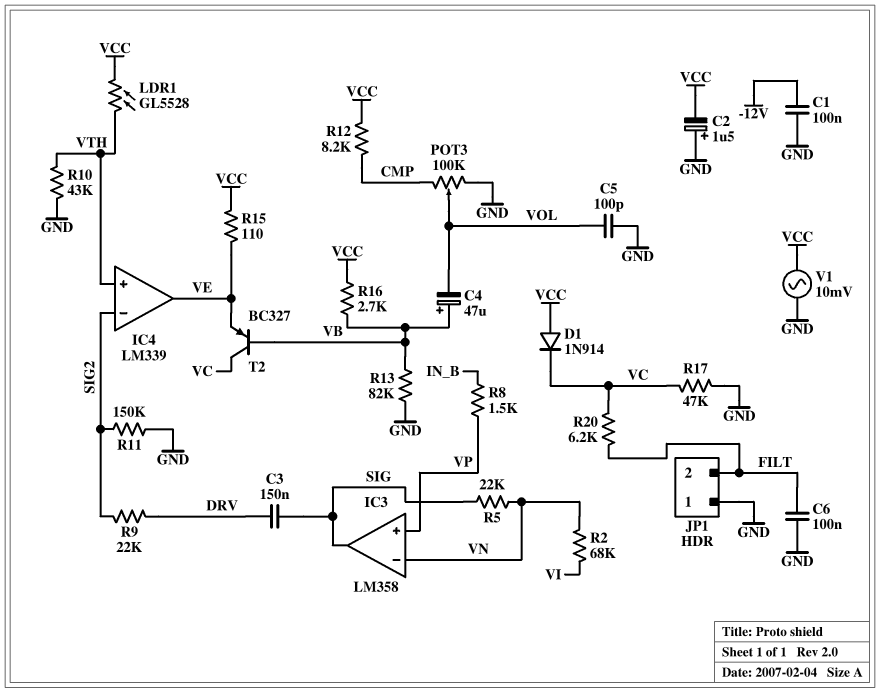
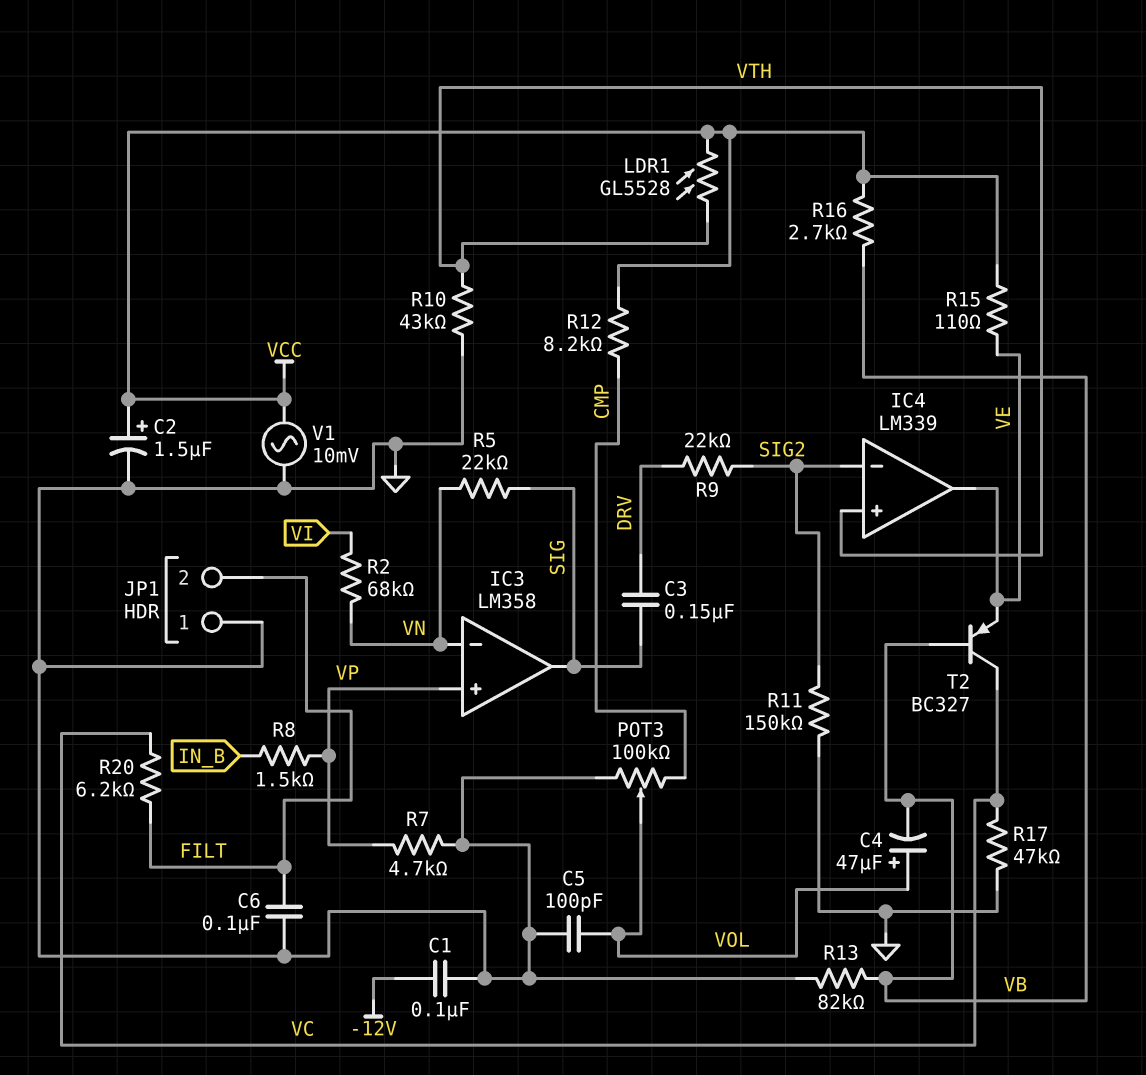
C2: 1.5uF (plus GND, minus VCC) -> 1.5uF (plus VCC, minus GND)
C4: 47uF (plus VB, minus VOL) -> 47uF (plus VOL, minus VB)
D1: diode 1N914 (A VCC, K VC) -> none
R7: none -> 4.7k (GND, VP)

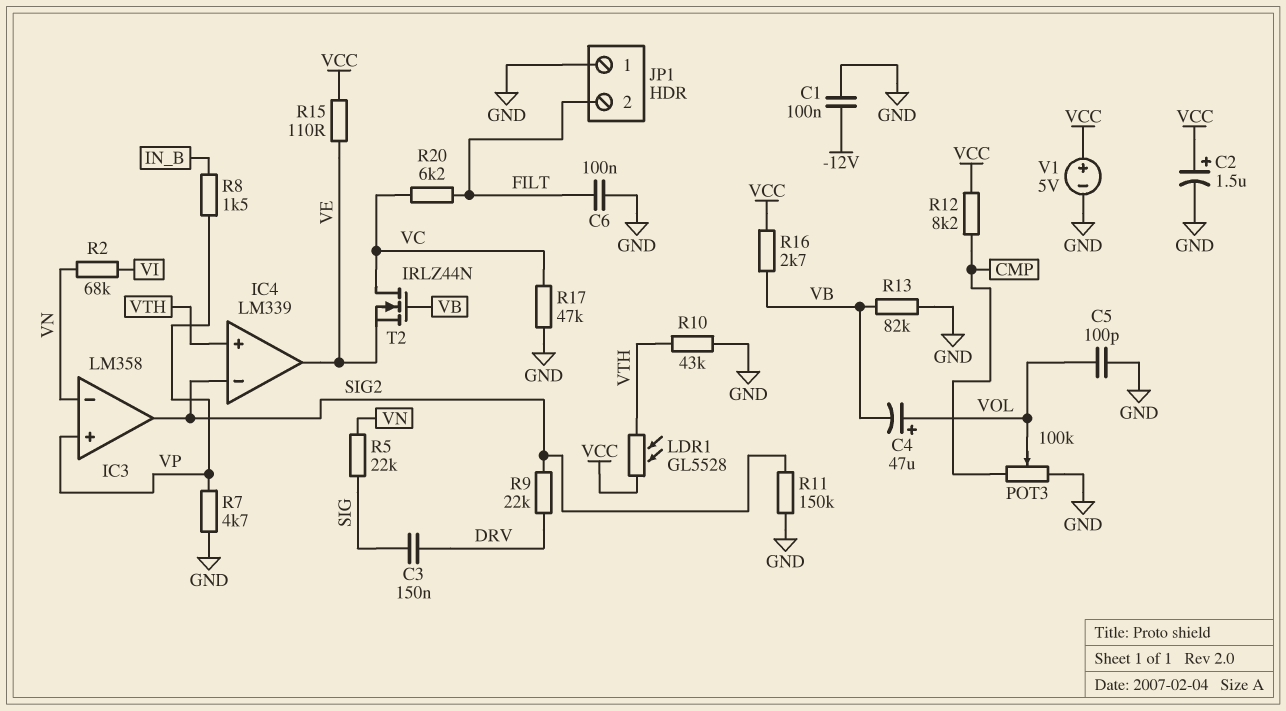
IC3 pin out: SIG -> SIG2
T2: PNP BC327 (B VB, C VC, E VE) -> NMOS IRLZ44N (G VB, D VC, S VE)
V1: AC 10mV (GND, VCC) -> 5V (plus VCC, minus GND)

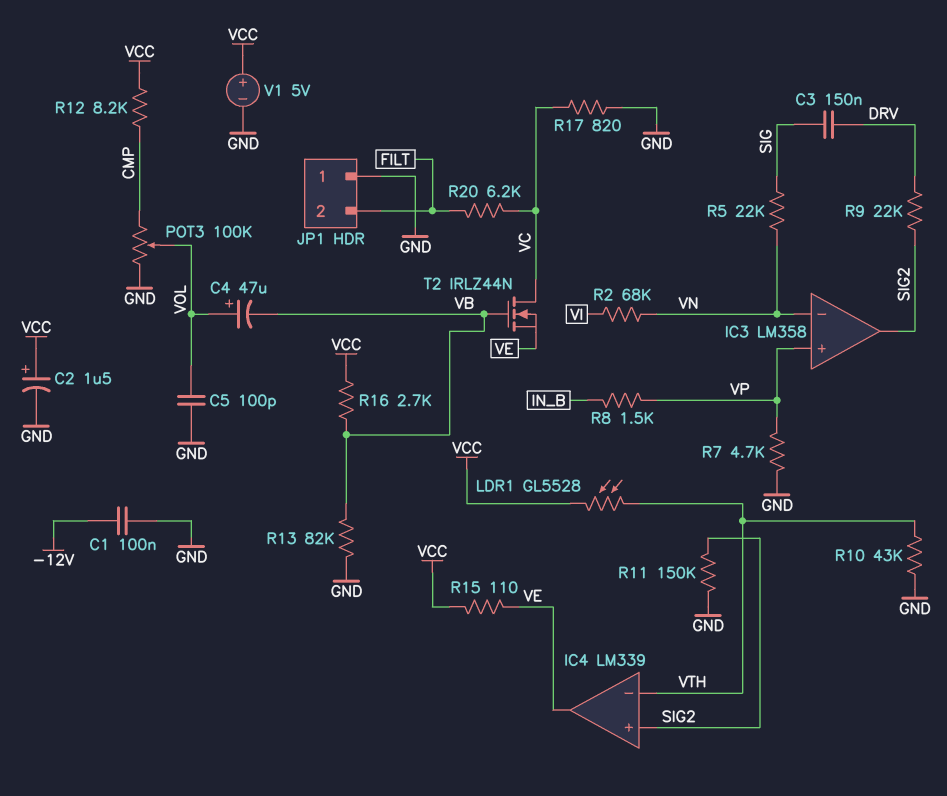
C6: 100nF (FILT, GND) -> none
IC4 pin in+: VTH -> SIG2
IC4 pin in-: SIG2 -> VTH
R17: 47k (GND, VC) -> 820 (GND, VC)

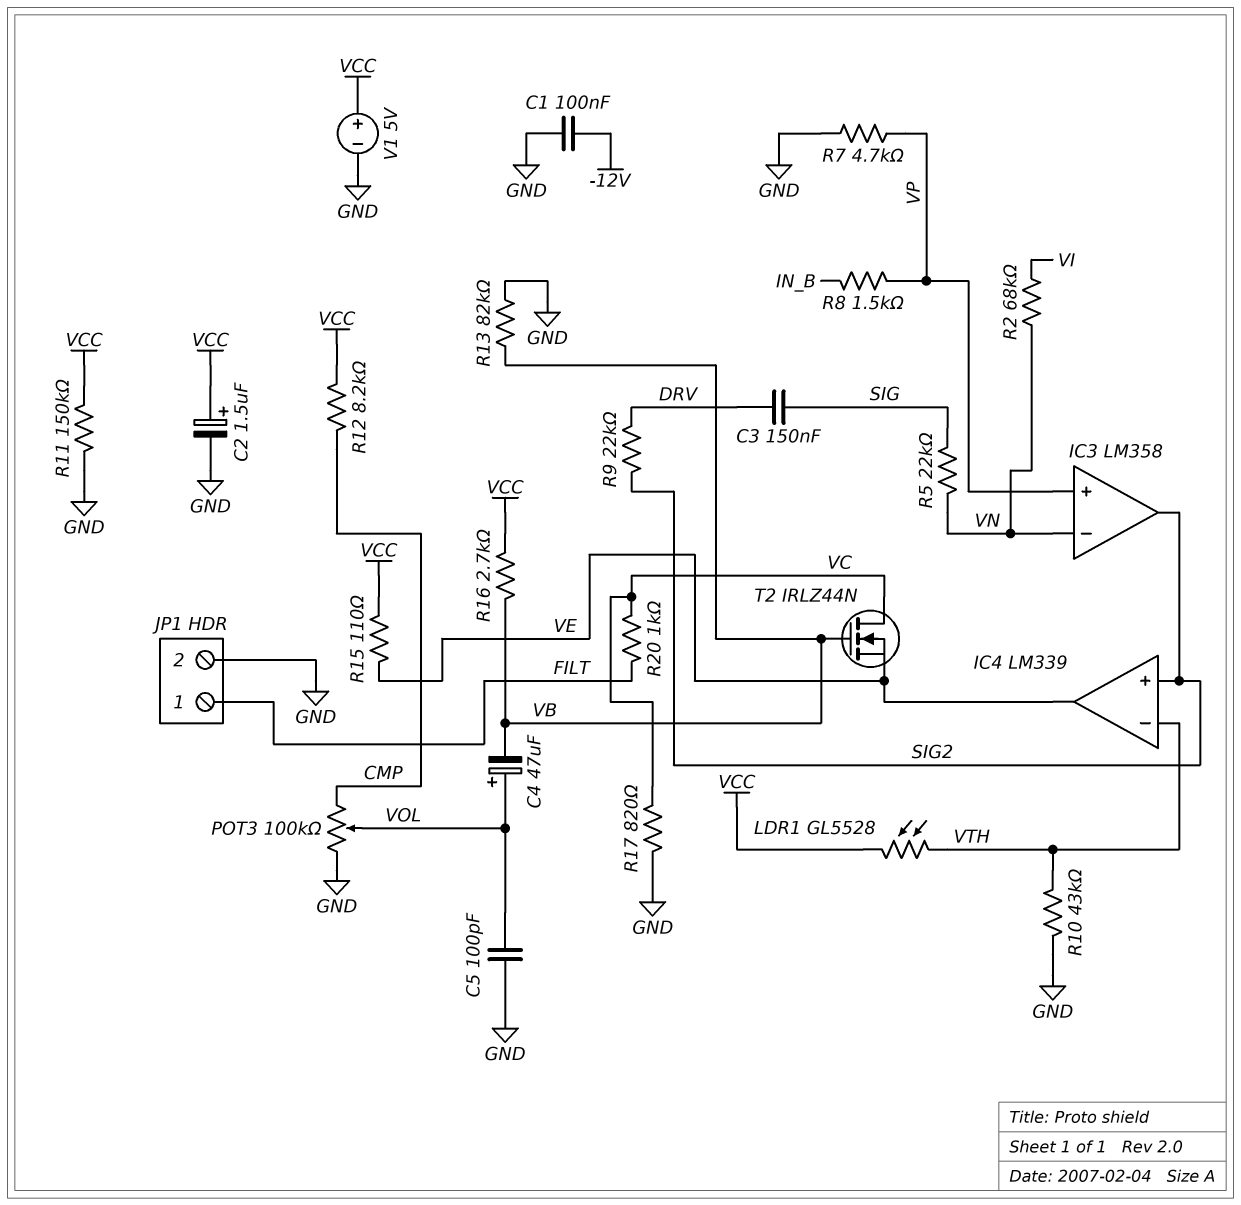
JP1 pin 1: GND -> FILT
JP1 pin 2: FILT -> GND
R11: 150k (GND, SIG2) -> 150k (GND, VCC)
R20: 6.2k (FILT, VC) -> 1k (FILT, VC)

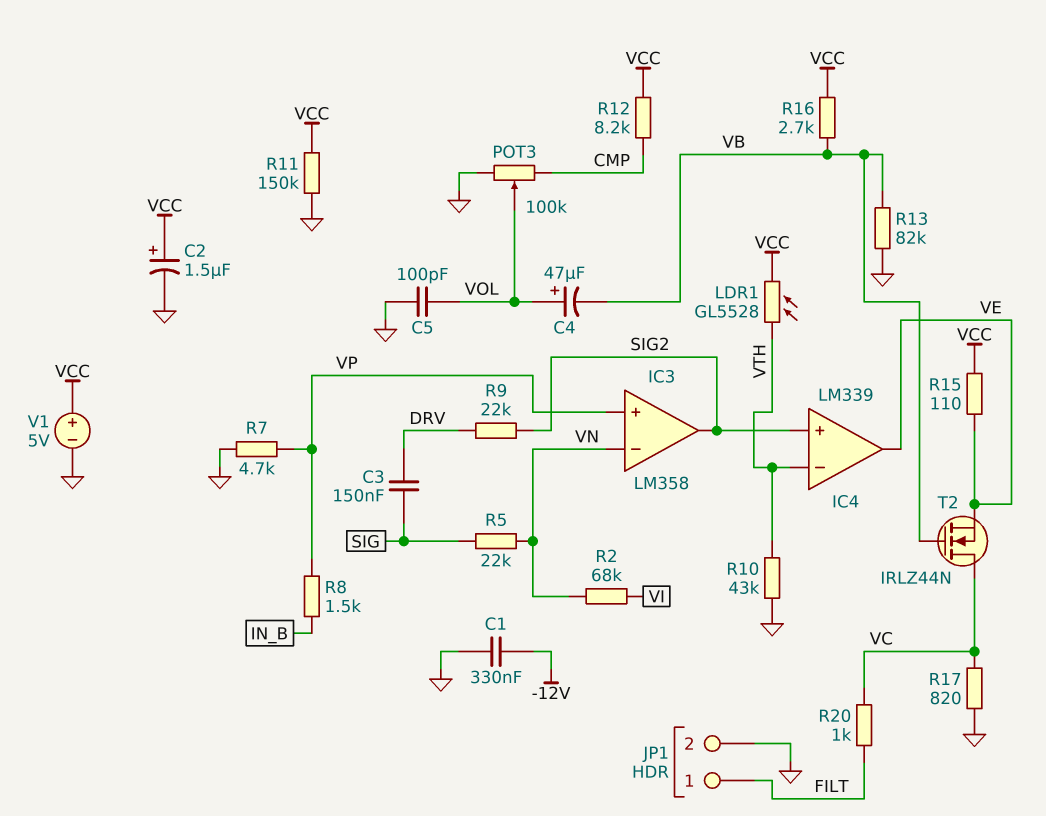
C1: 100nF (-12V, GND) -> 330nF (-12V, GND)

